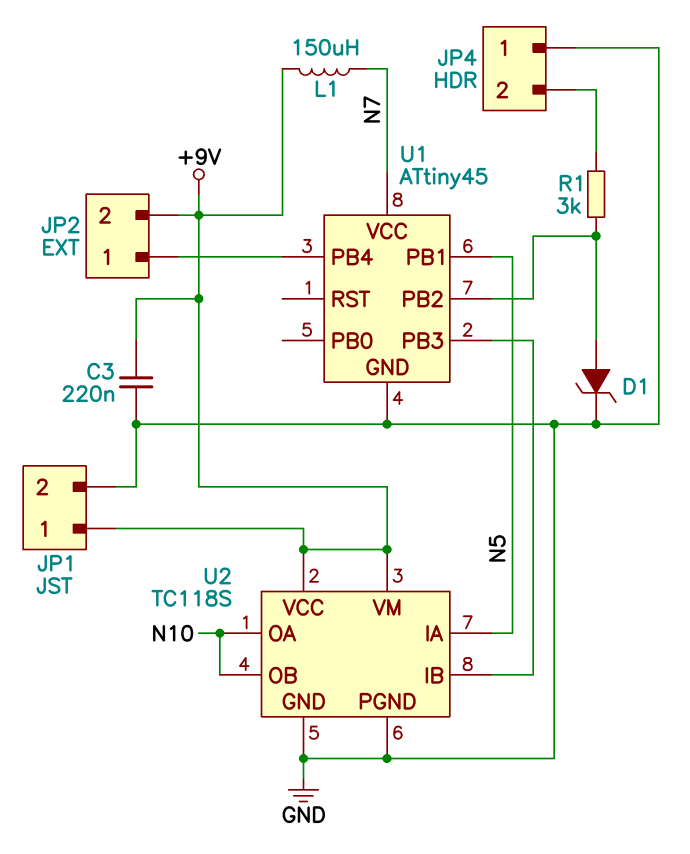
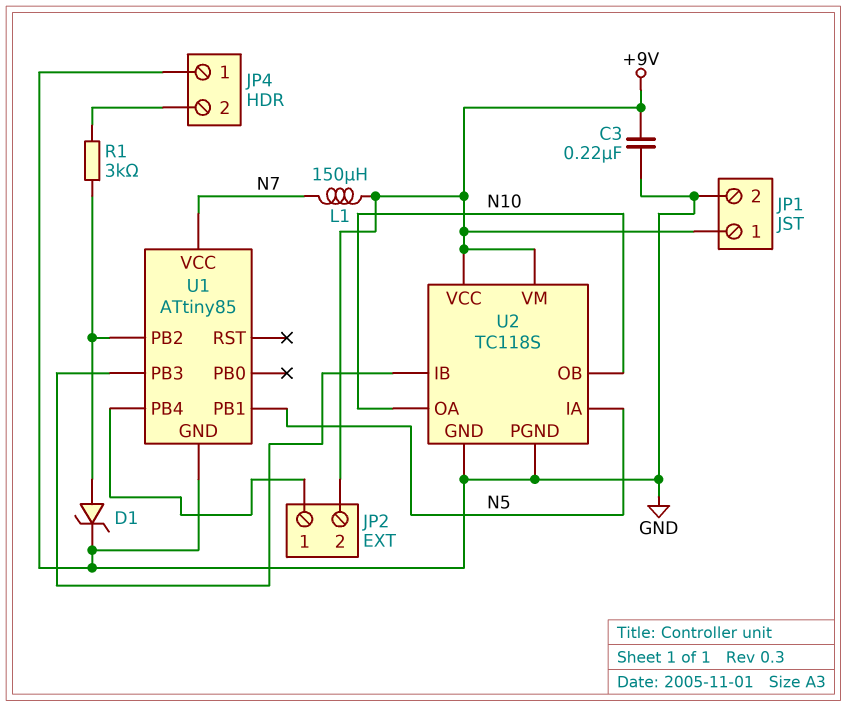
U1: ATtiny45 -> ATtiny85

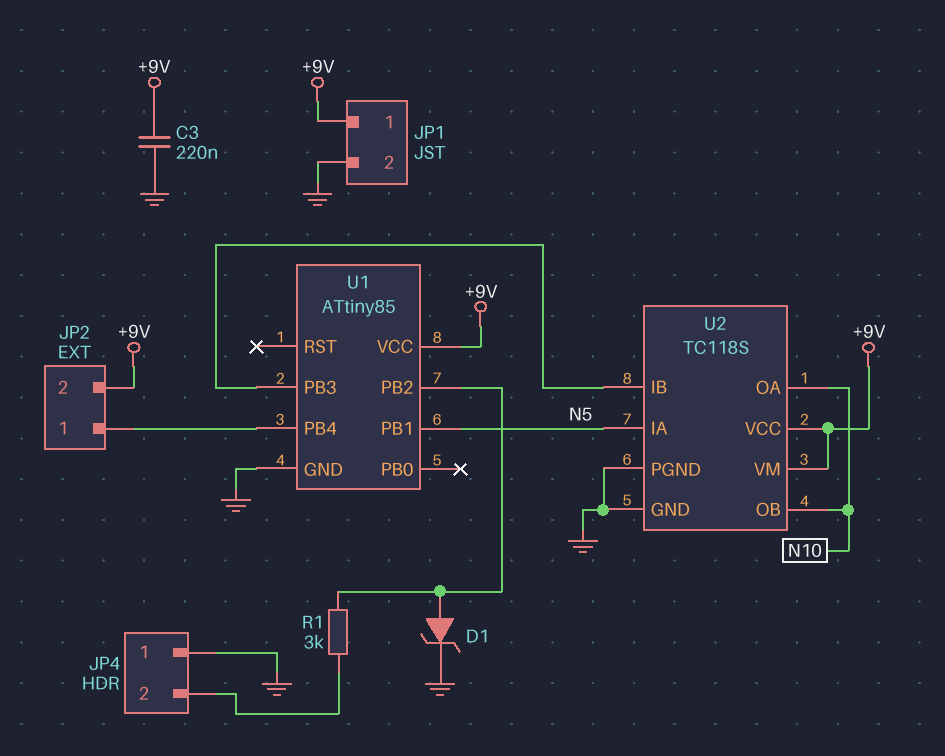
L1: 150uH (+9V, N7) -> none
U1 pin VCC: N7 -> +9V

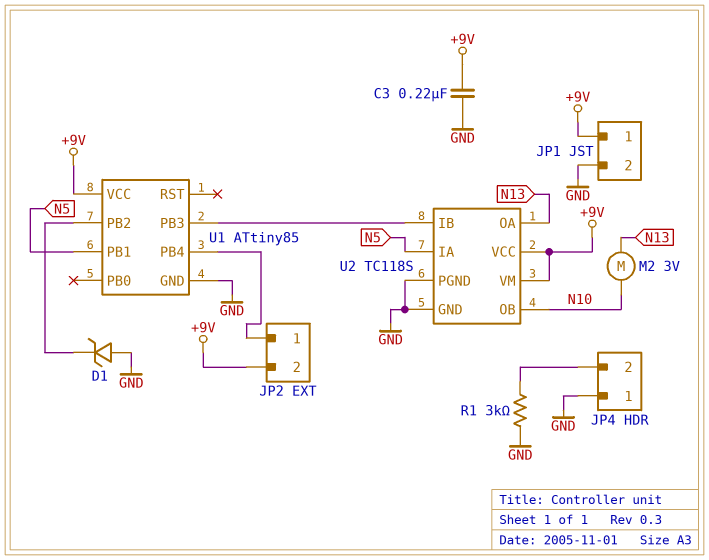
D1: zener (A U1/PB2, K GND) -> zener (A GND, K U1/PB2)
M2: none -> motor 3V (N10, N13)
R1: 3k (JP4/2, U1/PB2) -> 3k (GND, JP4/2)
U2 pin OA: N10 -> N13

